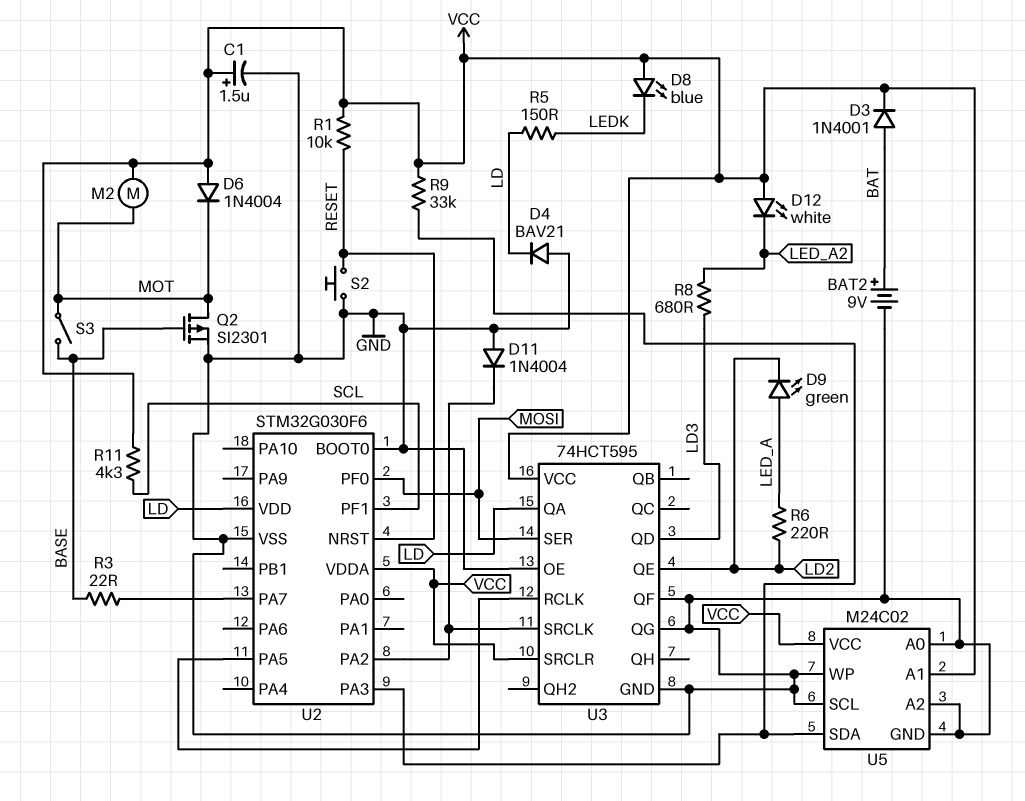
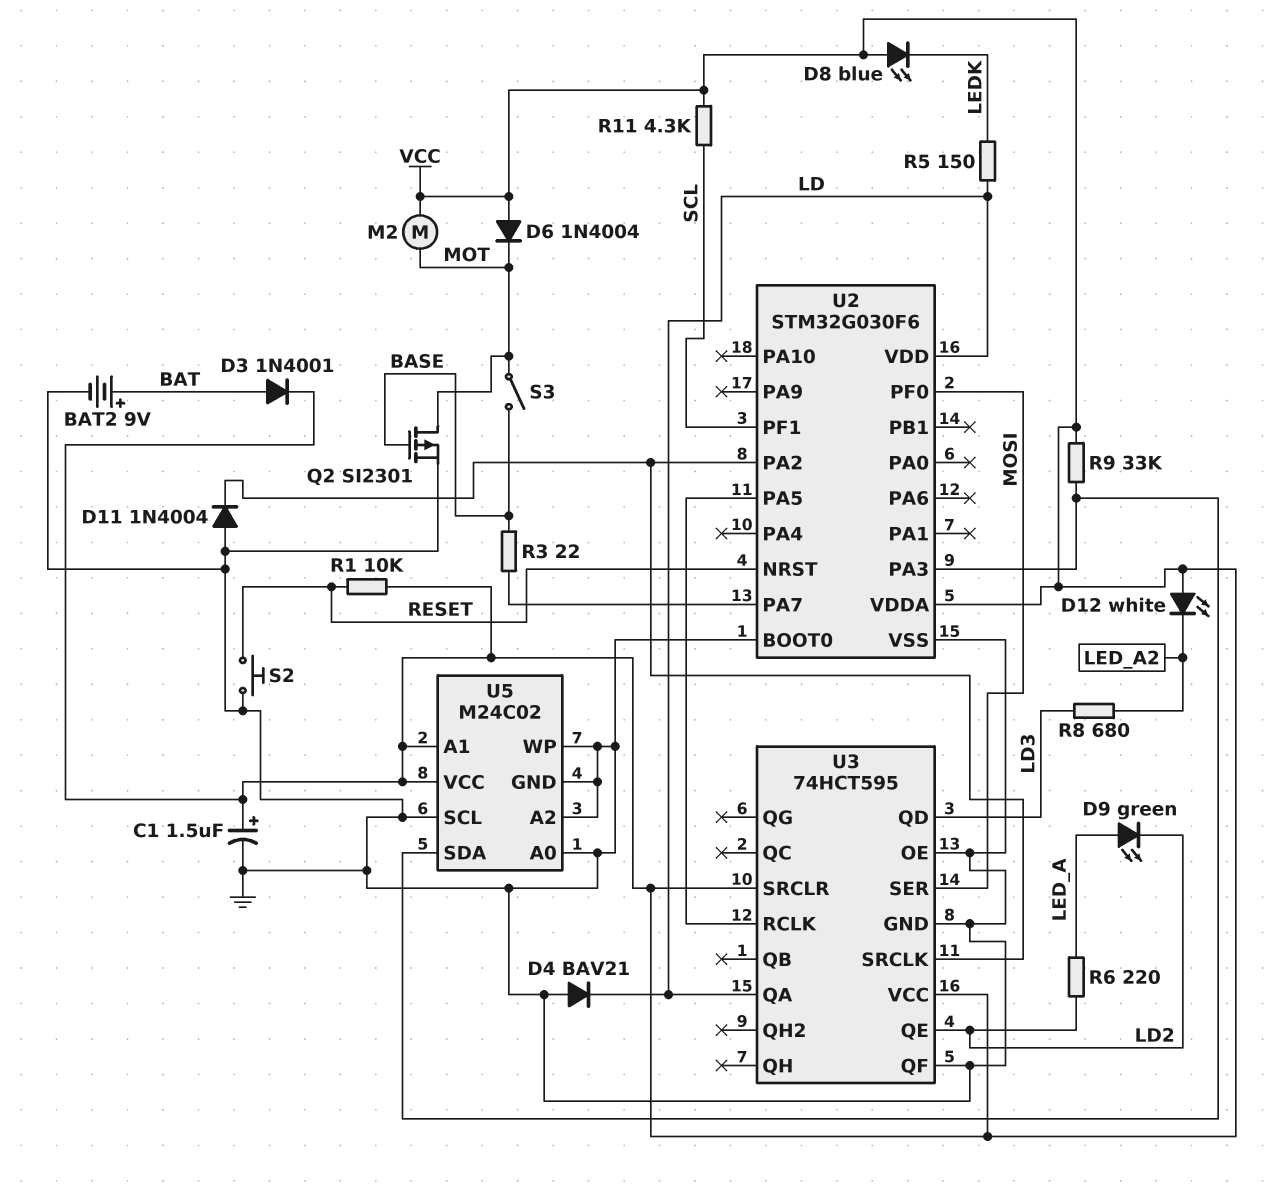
U3 pin QG: GND -> none

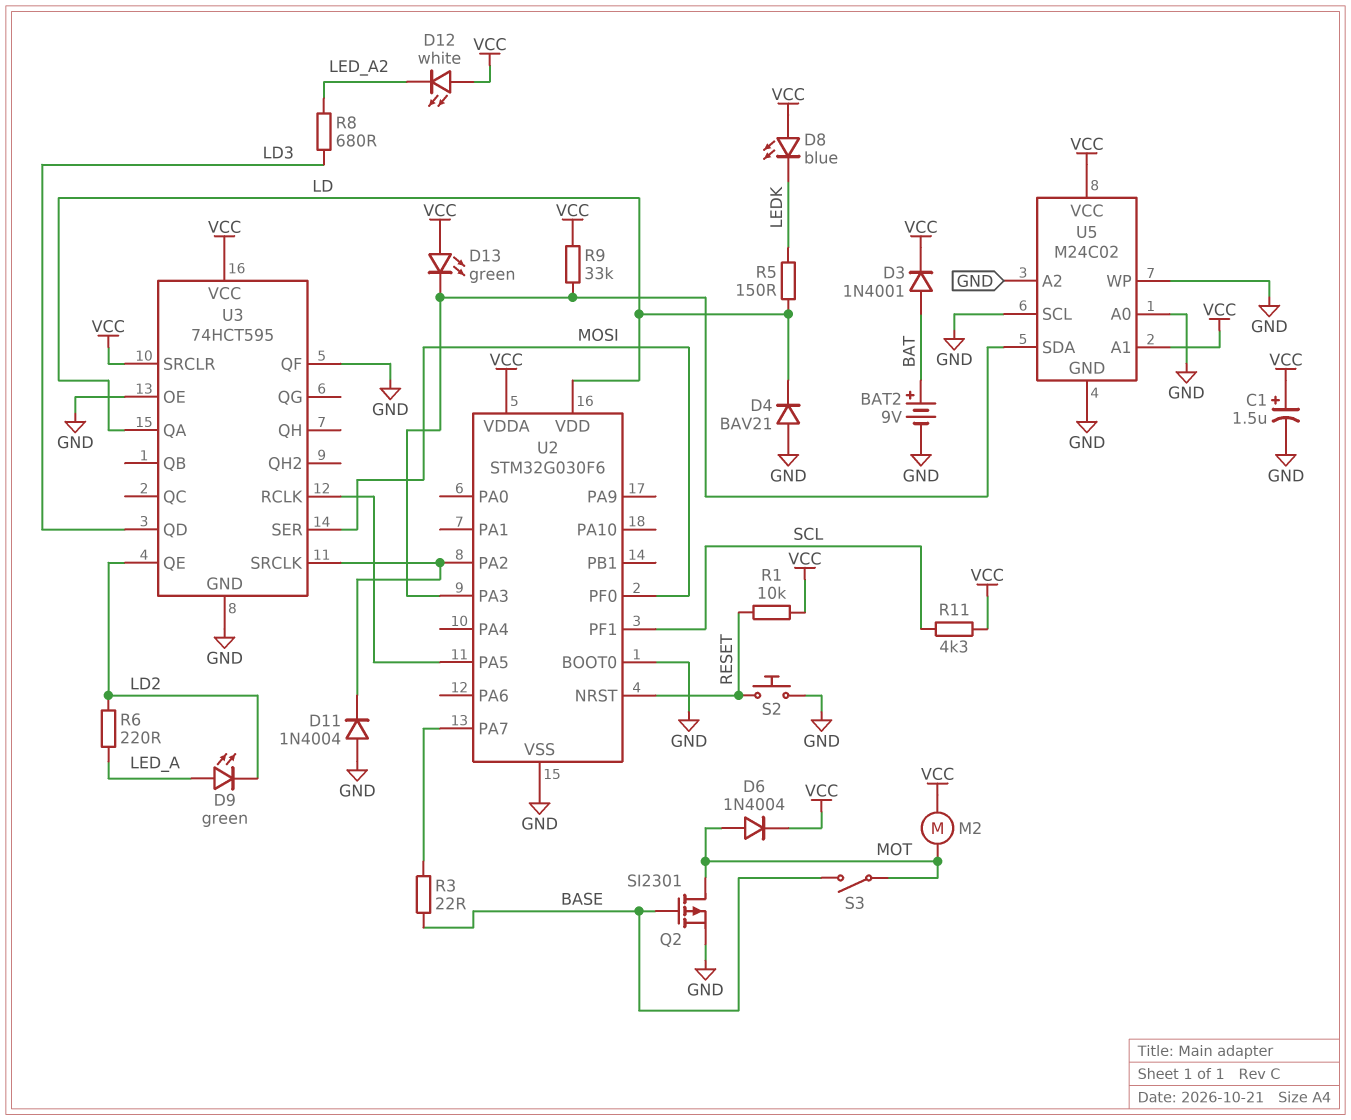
D6: diode 1N4004 (A VCC, K MOT) -> diode 1N4004 (A MOT, K VCC)
D13: none -> LED green (A VCC, K U2/PA3)

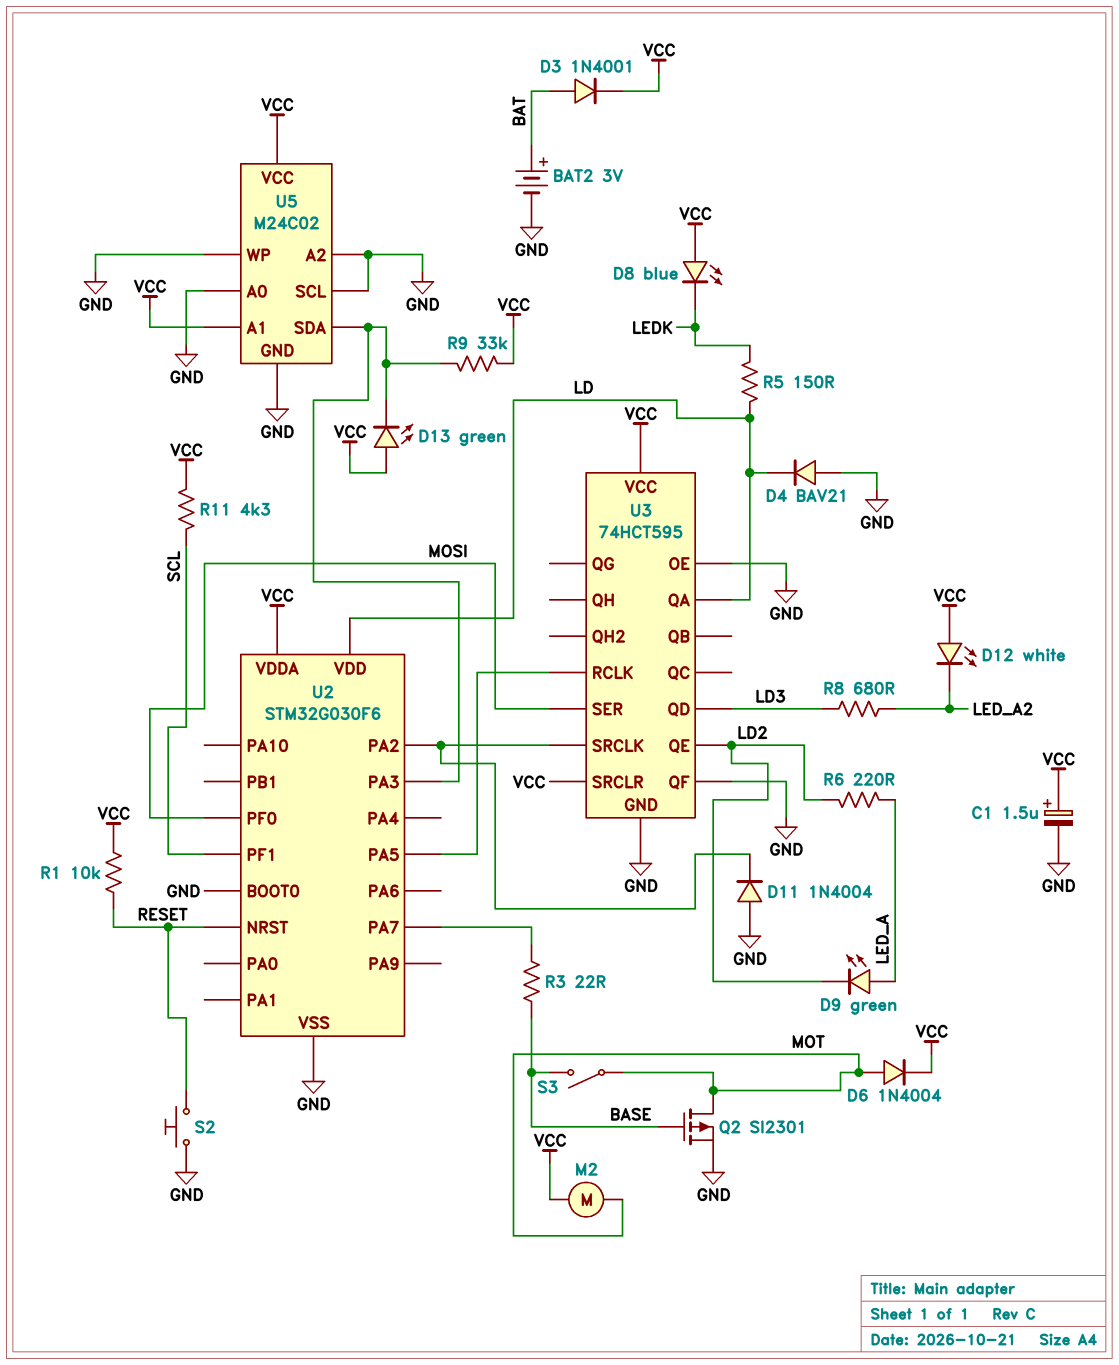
BAT2: 9V (plus BAT, minus GND) -> 3V (plus BAT, minus GND)

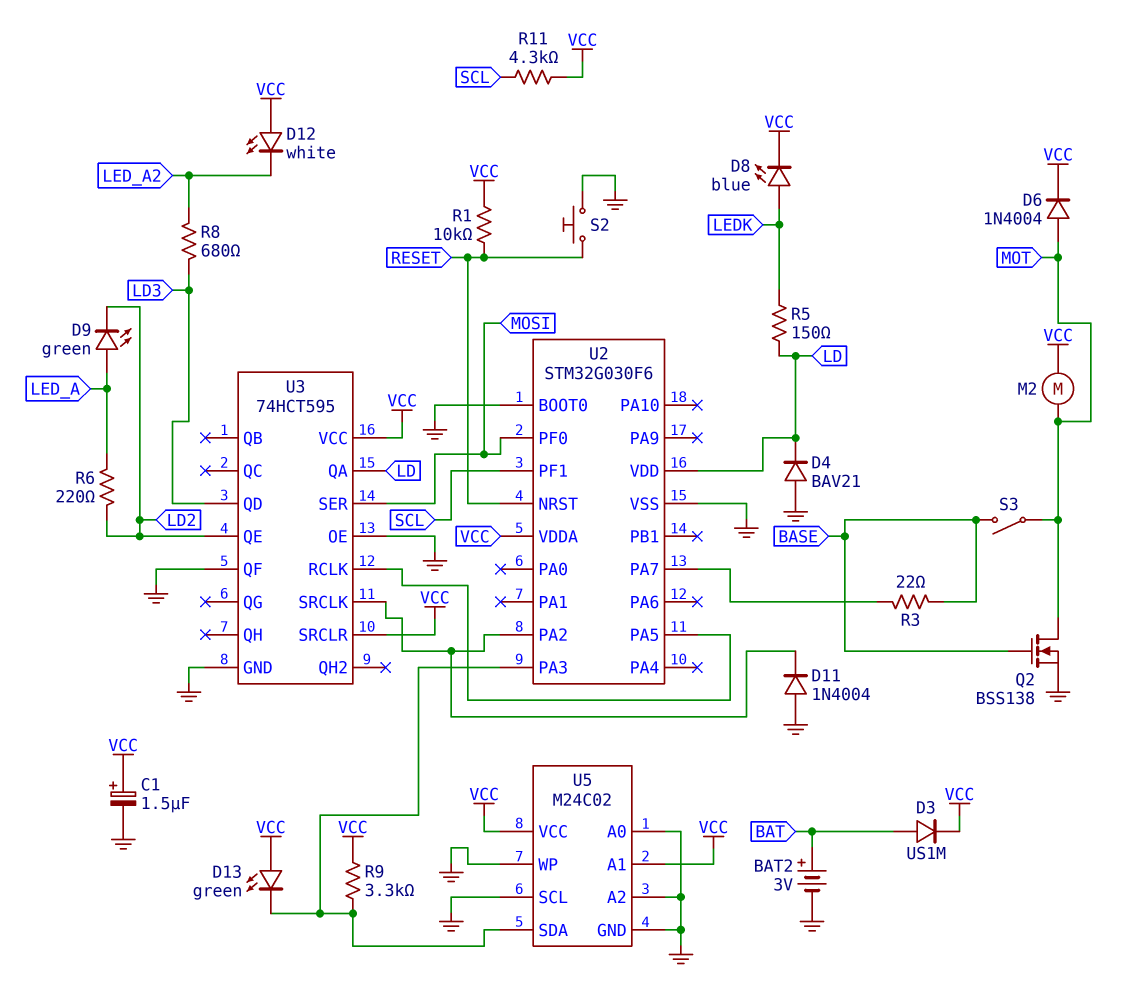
D3: diode 1N4001 (A BAT, K VCC) -> diode US1M (A BAT, K VCC)
D8: LED blue (A VCC, K LEDK) -> LED blue (A LEDK, K VCC)
Q2: PMOS SI2301 (G BASE, D MOT, S GND) -> NMOS BSS138 (G BASE, D MOT, S GND)
R9: 33k (U2/PA3, VCC) -> 3.3k (U2/PA3, VCC)

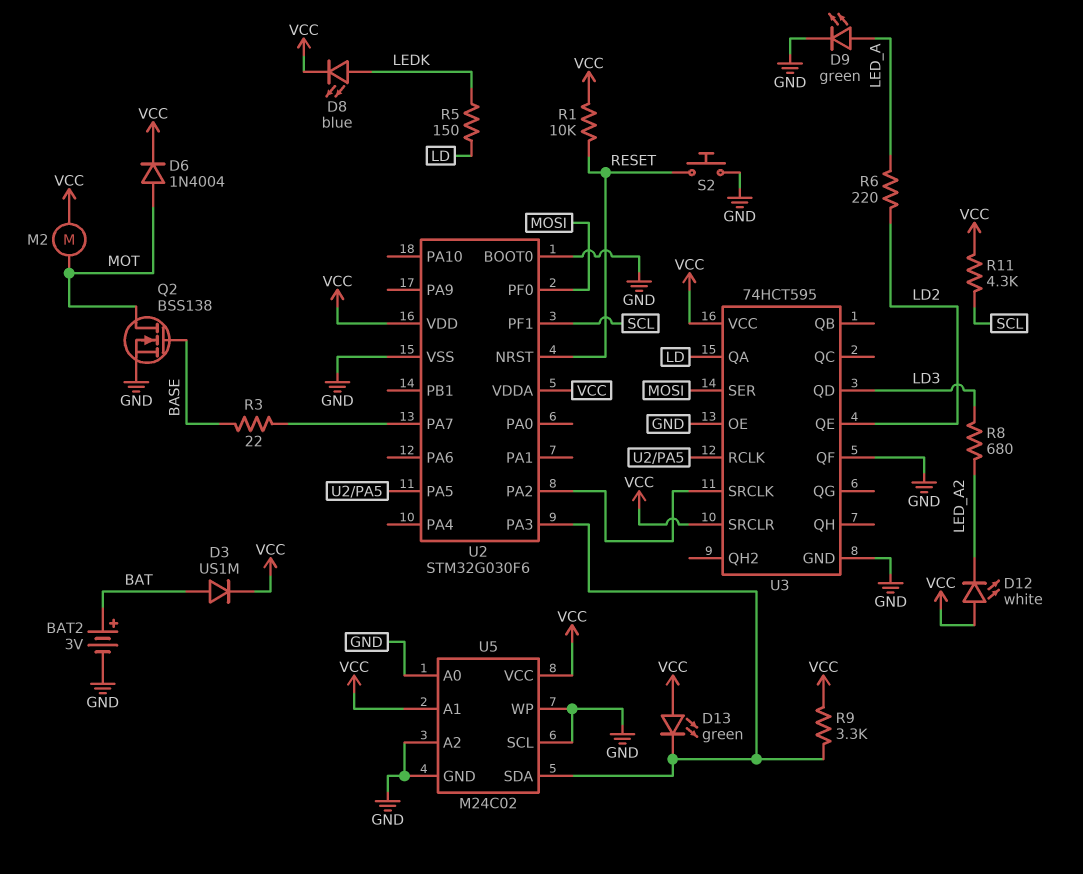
C1: 1.5uF (plus VCC, minus GND) -> none
D4: diode BAV21 (A GND, K LD) -> none
D9: LED green (A LED_A, K LD2) -> LED green (A LED_A, K GND)
D11: diode 1N4004 (A GND, K U2/PA2) -> none
S3: switch (BASE, MOT) -> none
U2 pin VDD: LD -> VCC

